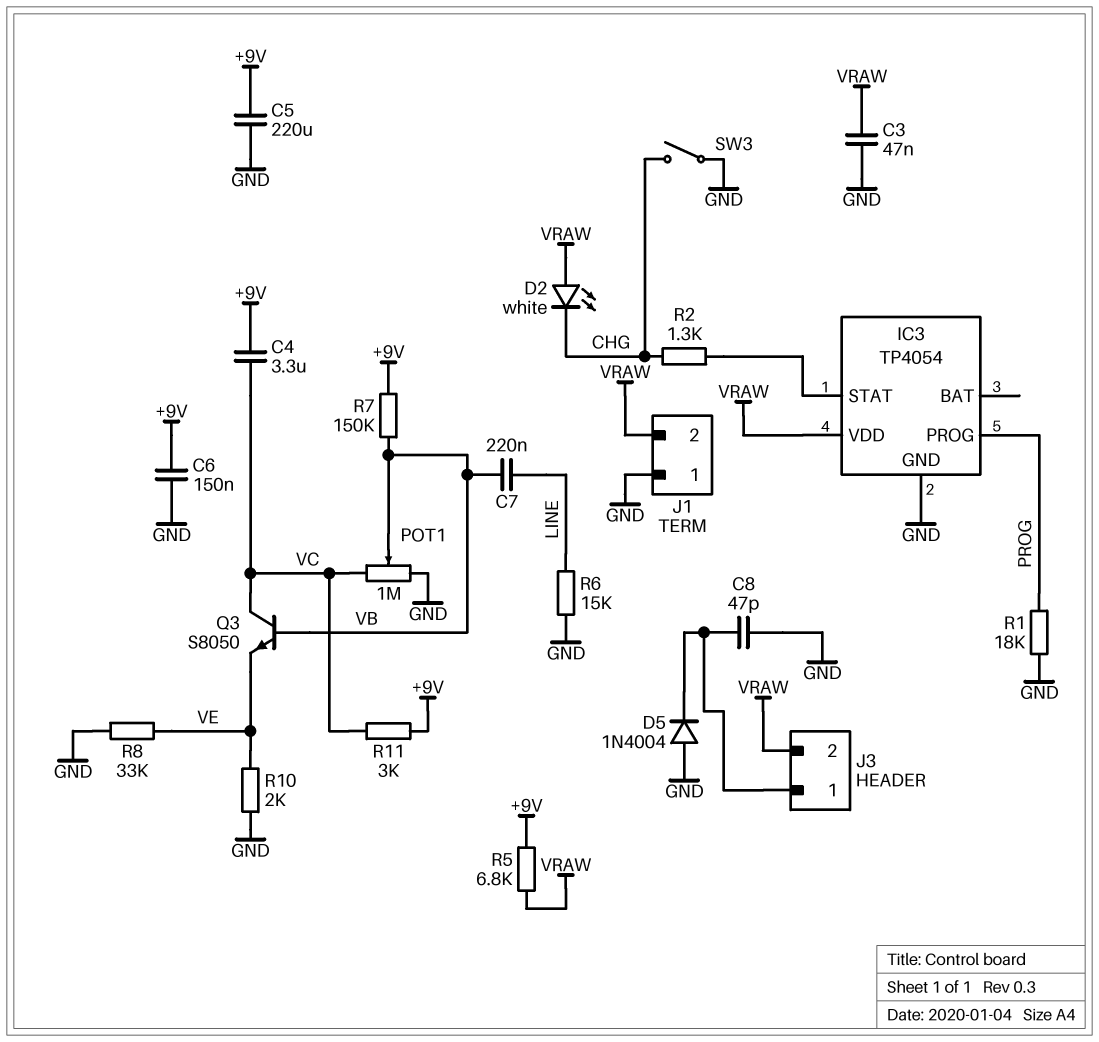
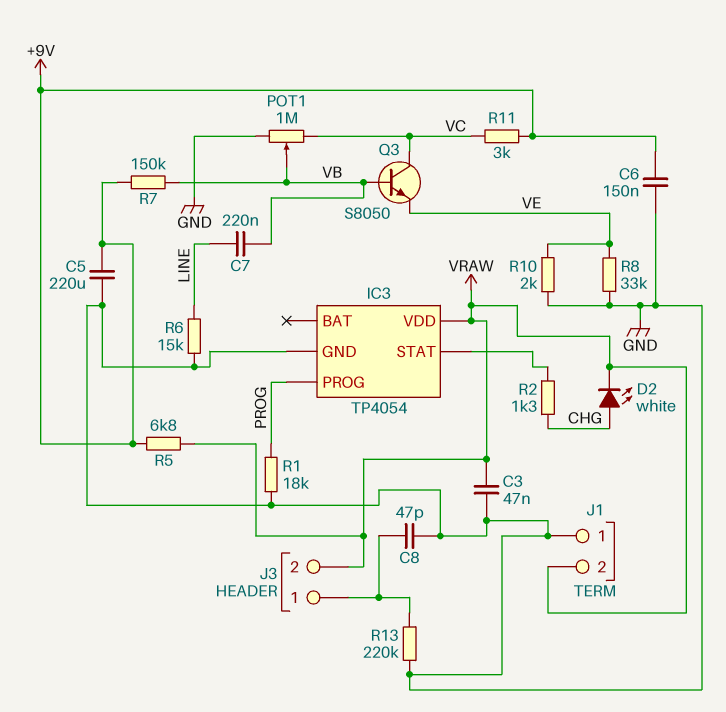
C4: 3.3uF (+9V, VC) -> none
D2: LED white (A VRAW, K CHG) -> LED white (A CHG, K VRAW)
D5: diode 1N4004 (A GND, K J3/1) -> none
R13: none -> 220k (GND, J3/1)
SW3: switch (CHG, GND) -> none

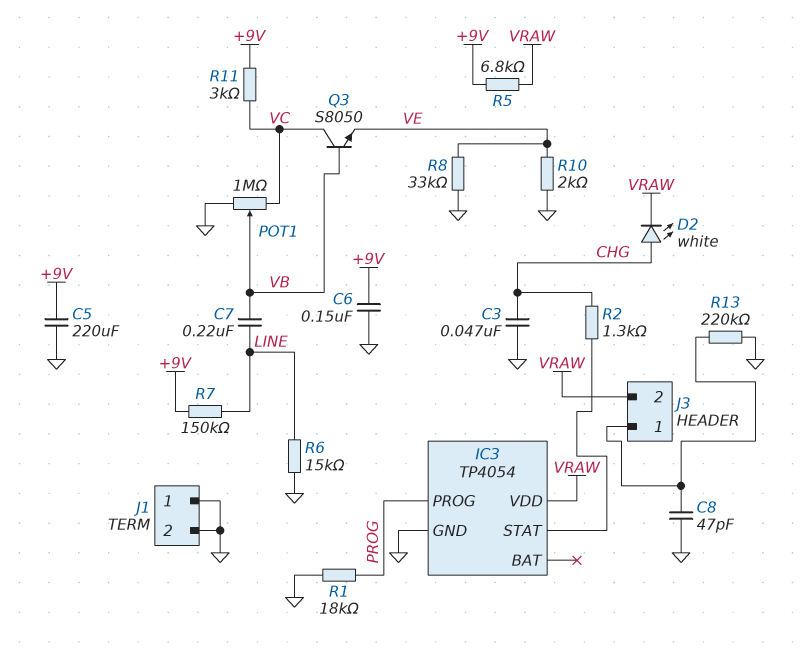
C3: 47nF (GND, VRAW) -> 47nF (CHG, GND)
J1 pin 2: VRAW -> GND
R7: 150k (+9V, VB) -> 150k (+9V, LINE)

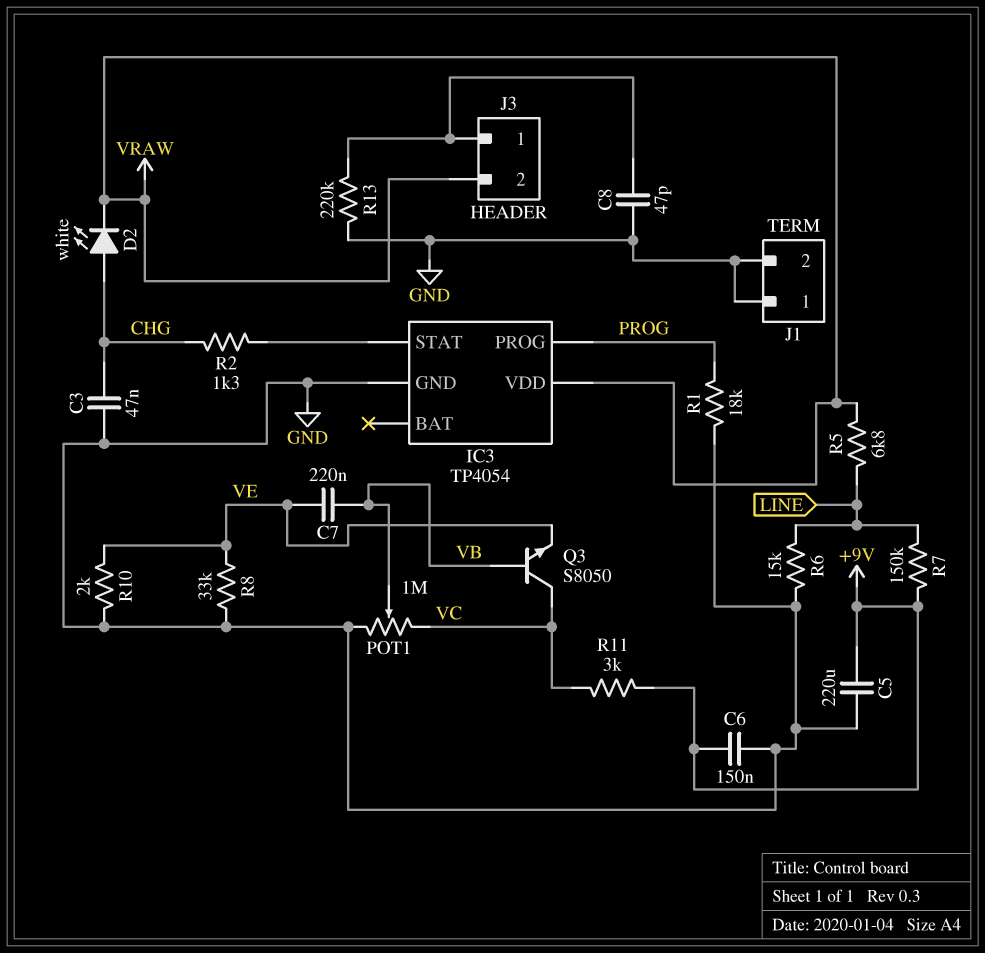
C7: 220nF (LINE, VB) -> 220nF (VB, VE)
R5: 6.8k (+9V, VRAW) -> 6.8k (LINE, VRAW)

